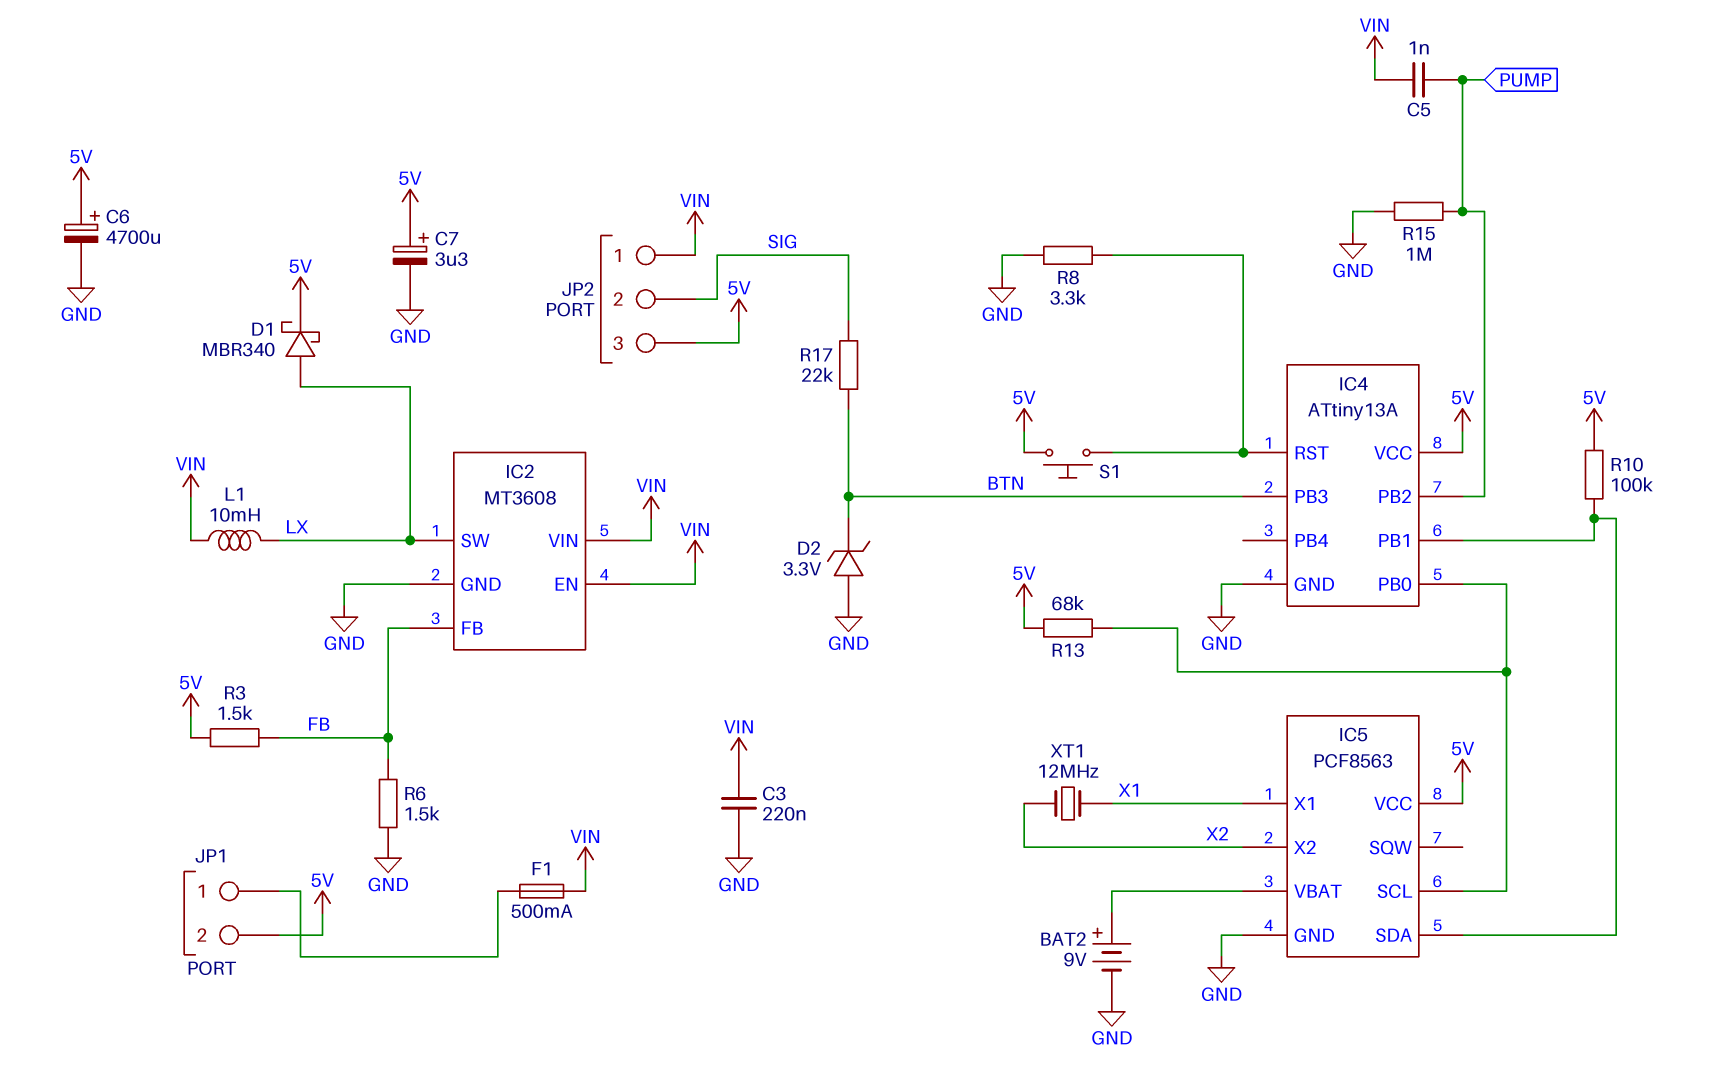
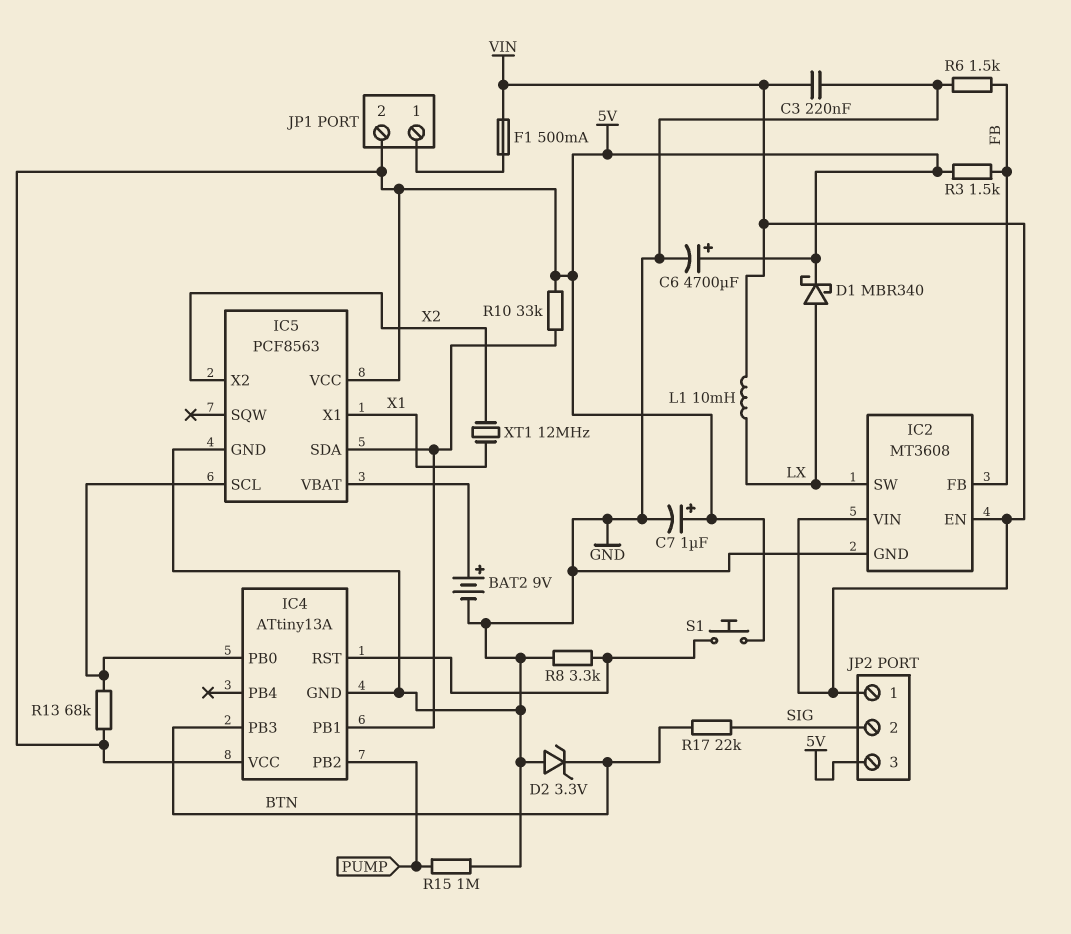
C5: 1nF (PUMP, VIN) -> none
C7: 3.3uF (plus 5V, minus GND) -> 1uF (plus 5V, minus GND)
R10: 100k (5V, IC4/PB1) -> 33k (5V, IC4/PB1)

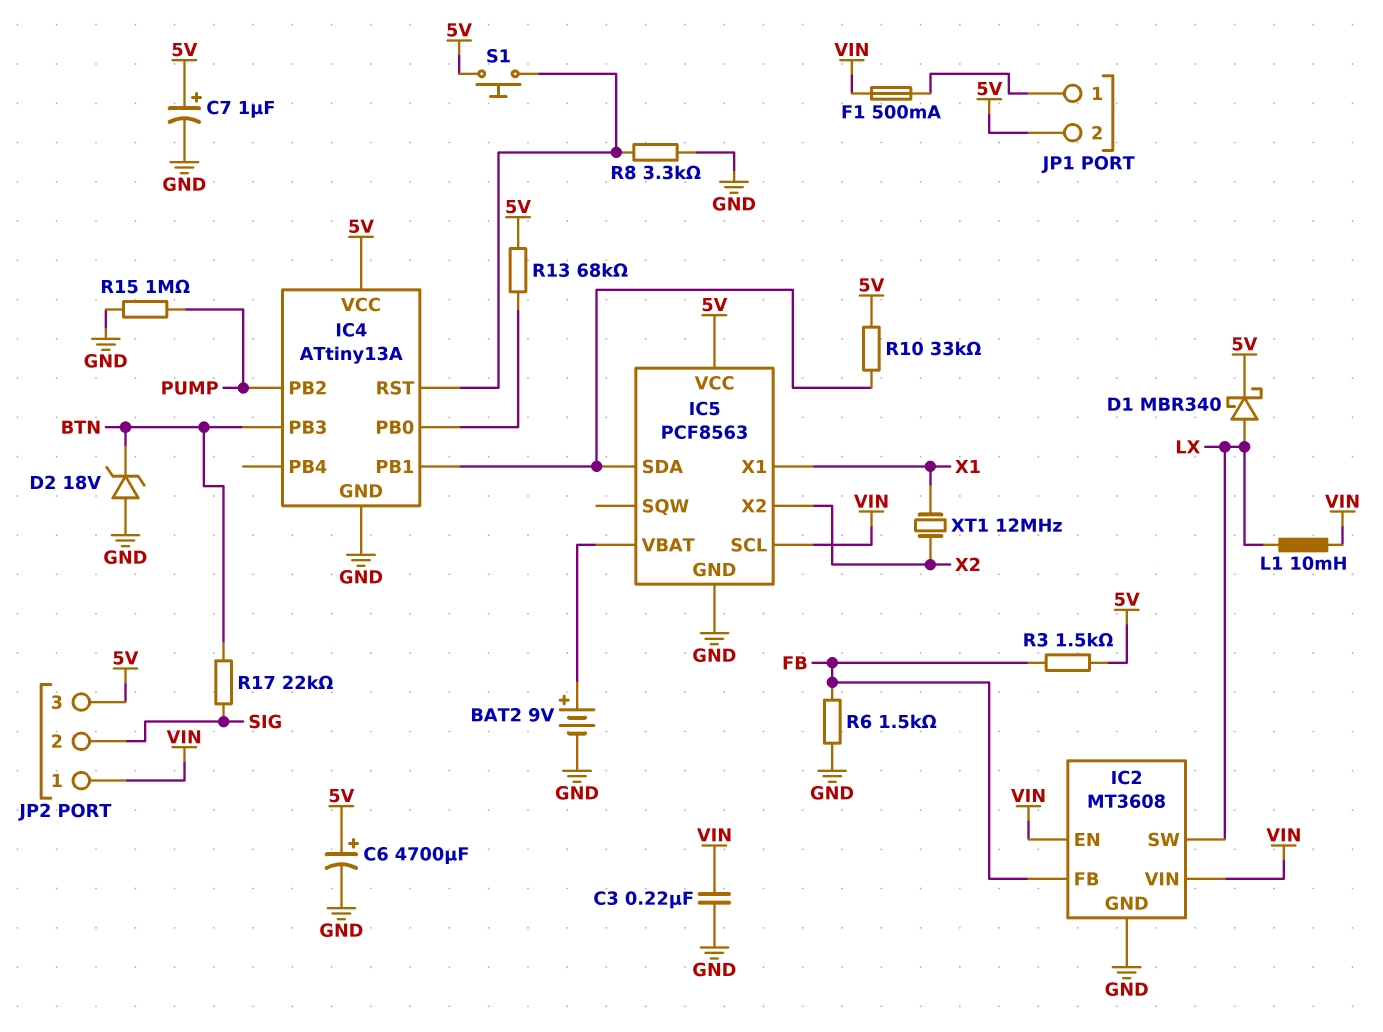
D2: zener 3.3V (A GND, K BTN) -> zener 18V (A GND, K BTN)
IC5 pin SCL: IC4/PB0 -> VIN

